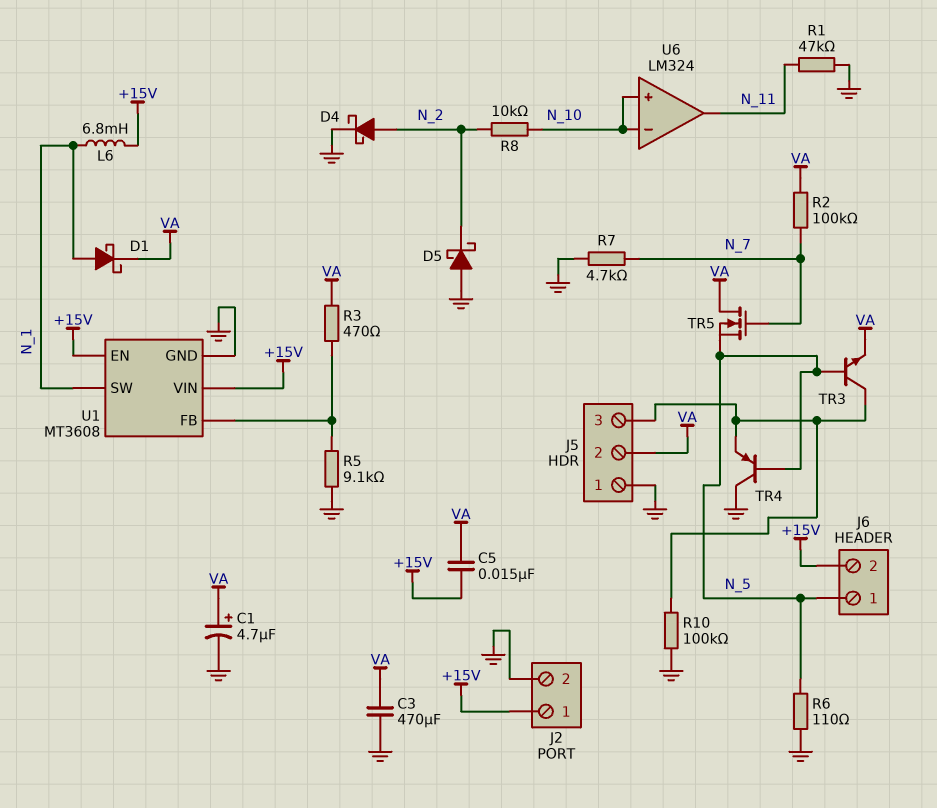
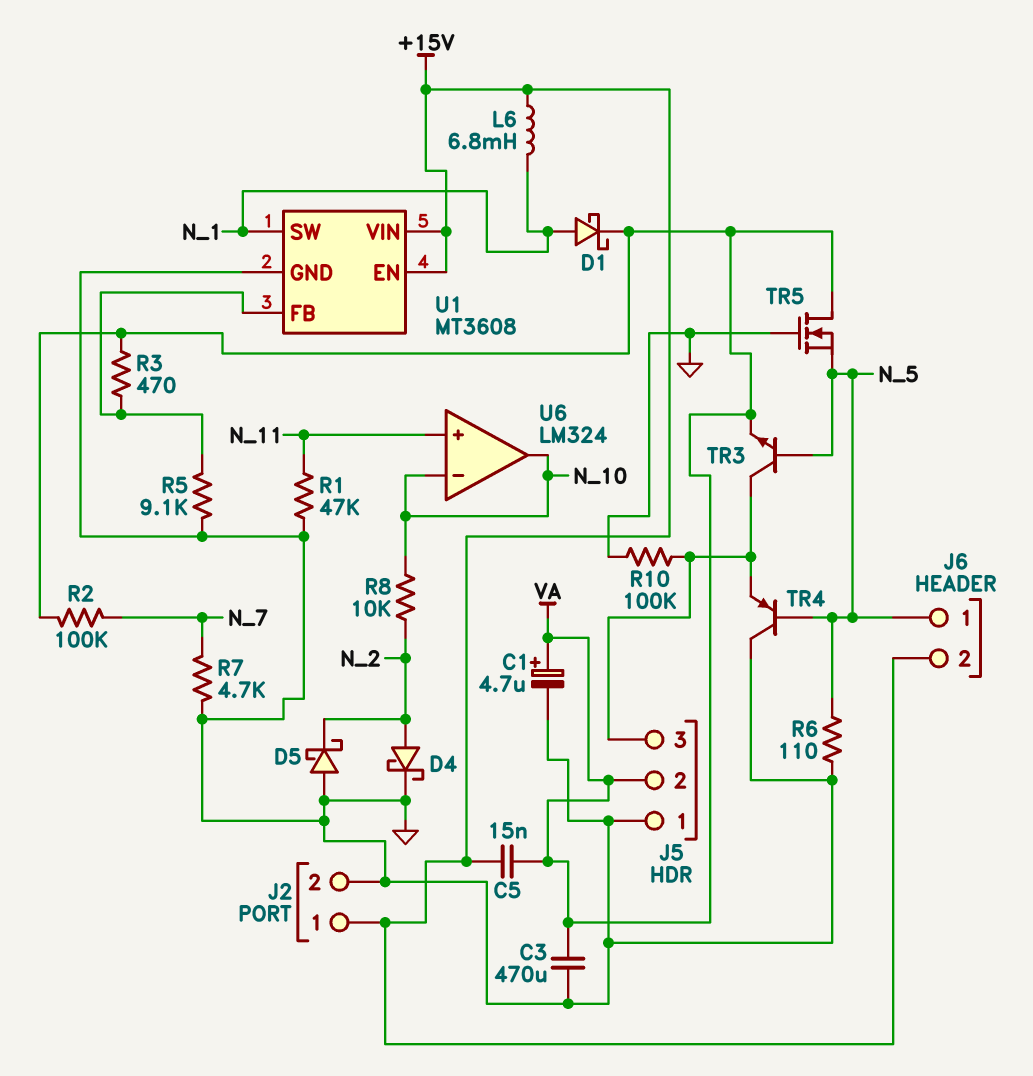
TR5: NMOS (G N_7, D VA, S N_5) -> NMOS (G GND, D VA, S N_5)
U6 pin in+: N_10 -> N_11
U6 pin out: N_11 -> N_10

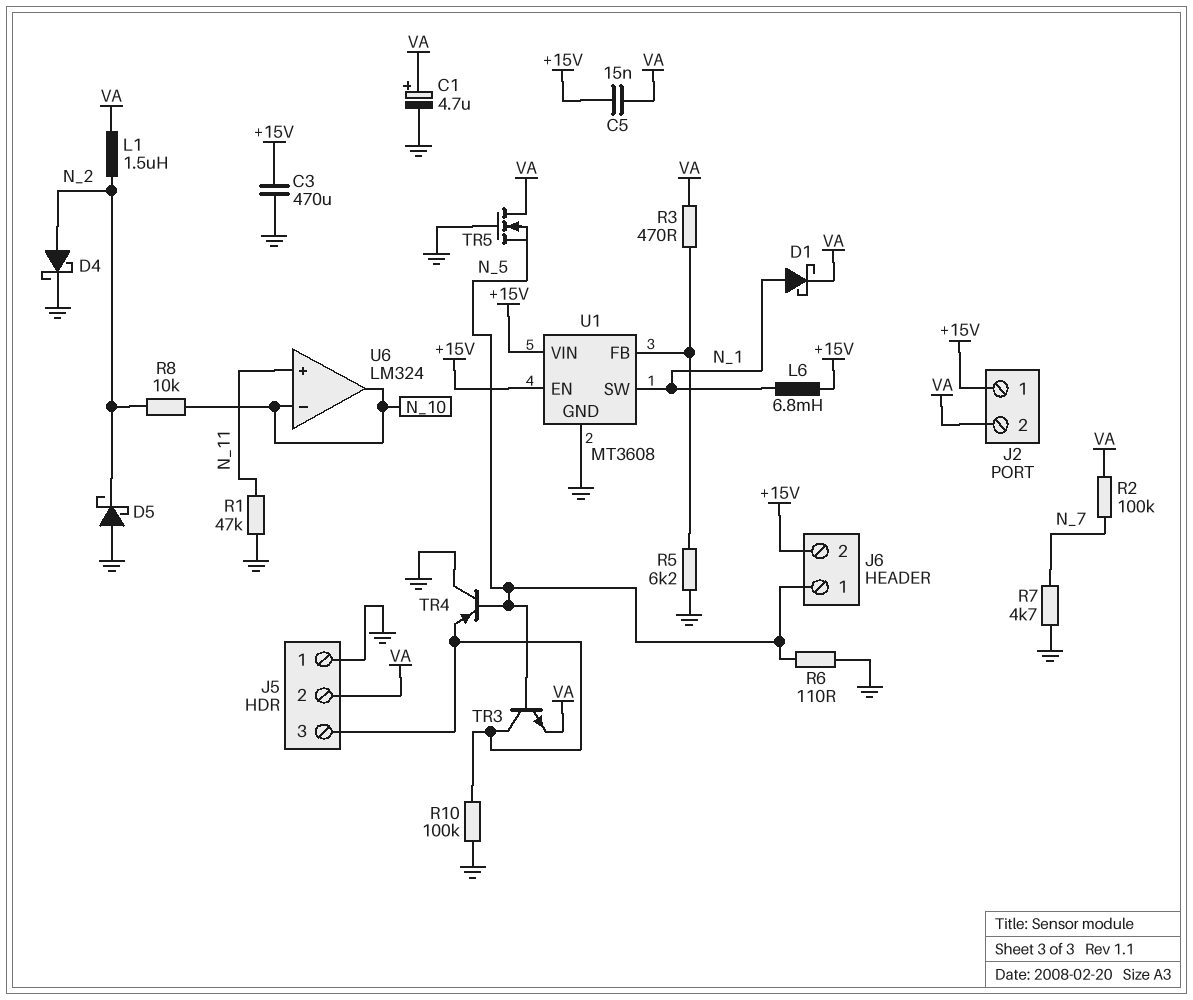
C3: 470uF (GND, VA) -> 470uF (+15V, GND)
J2 pin 2: GND -> VA
L1: none -> 1.5uH (N_2, VA)
R5: 9.1k (GND, U1/FB) -> 6.2k (GND, U1/FB)

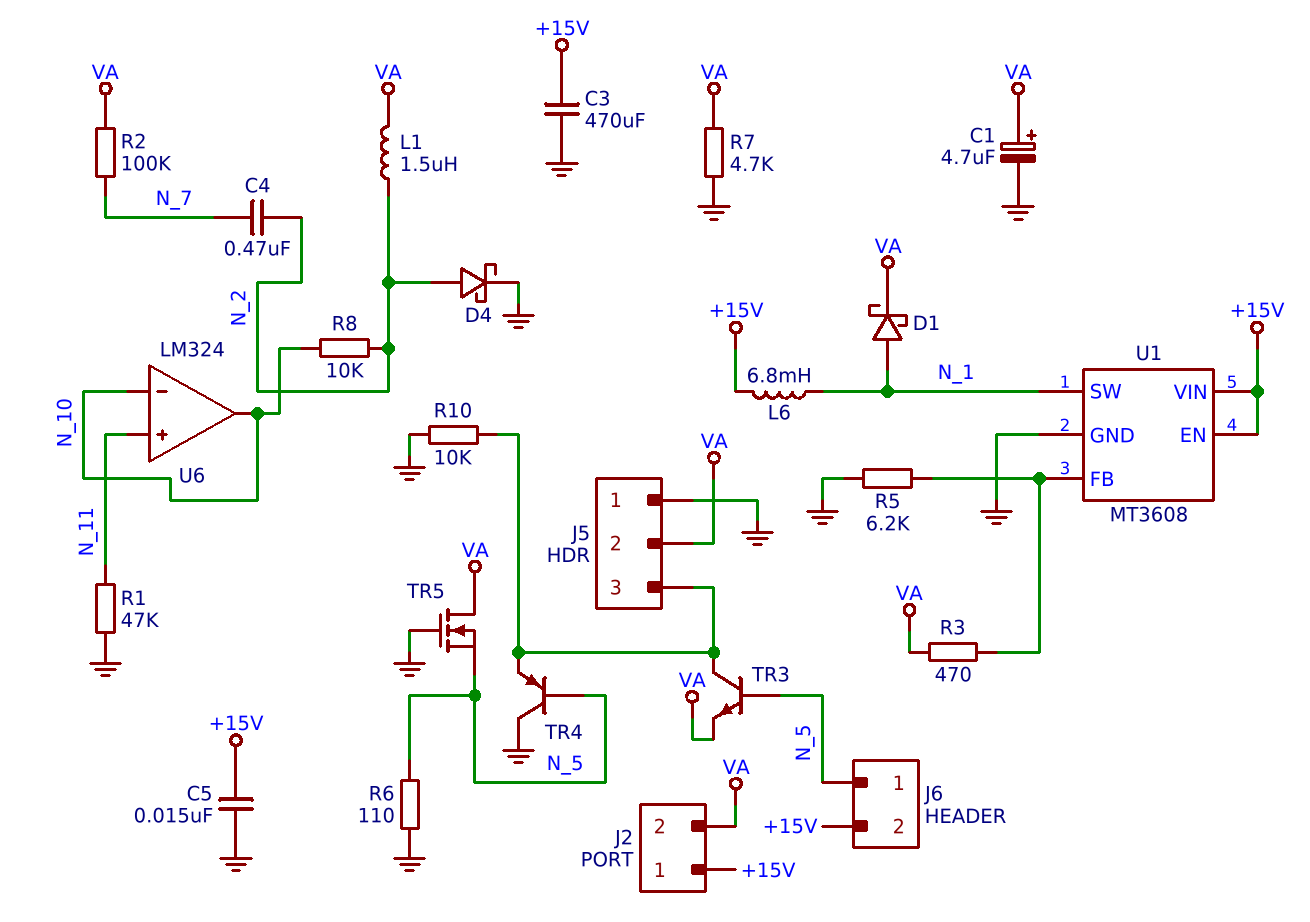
C4: none -> 470nF (N_2, N_7)
C5: 15nF (+15V, VA) -> 15nF (+15V, GND)
D5: schottky (A GND, K N_2) -> none
R7: 4.7k (GND, N_7) -> 4.7k (GND, VA)
R10: 100k (GND, J5/3) -> 10k (GND, J5/3)

